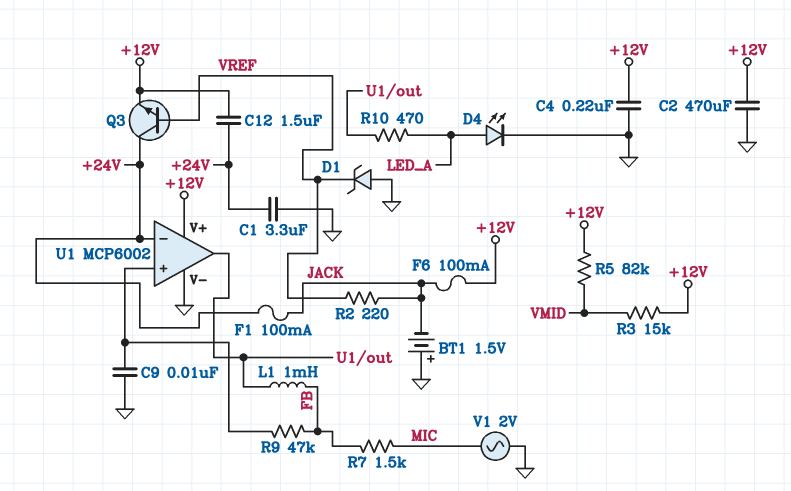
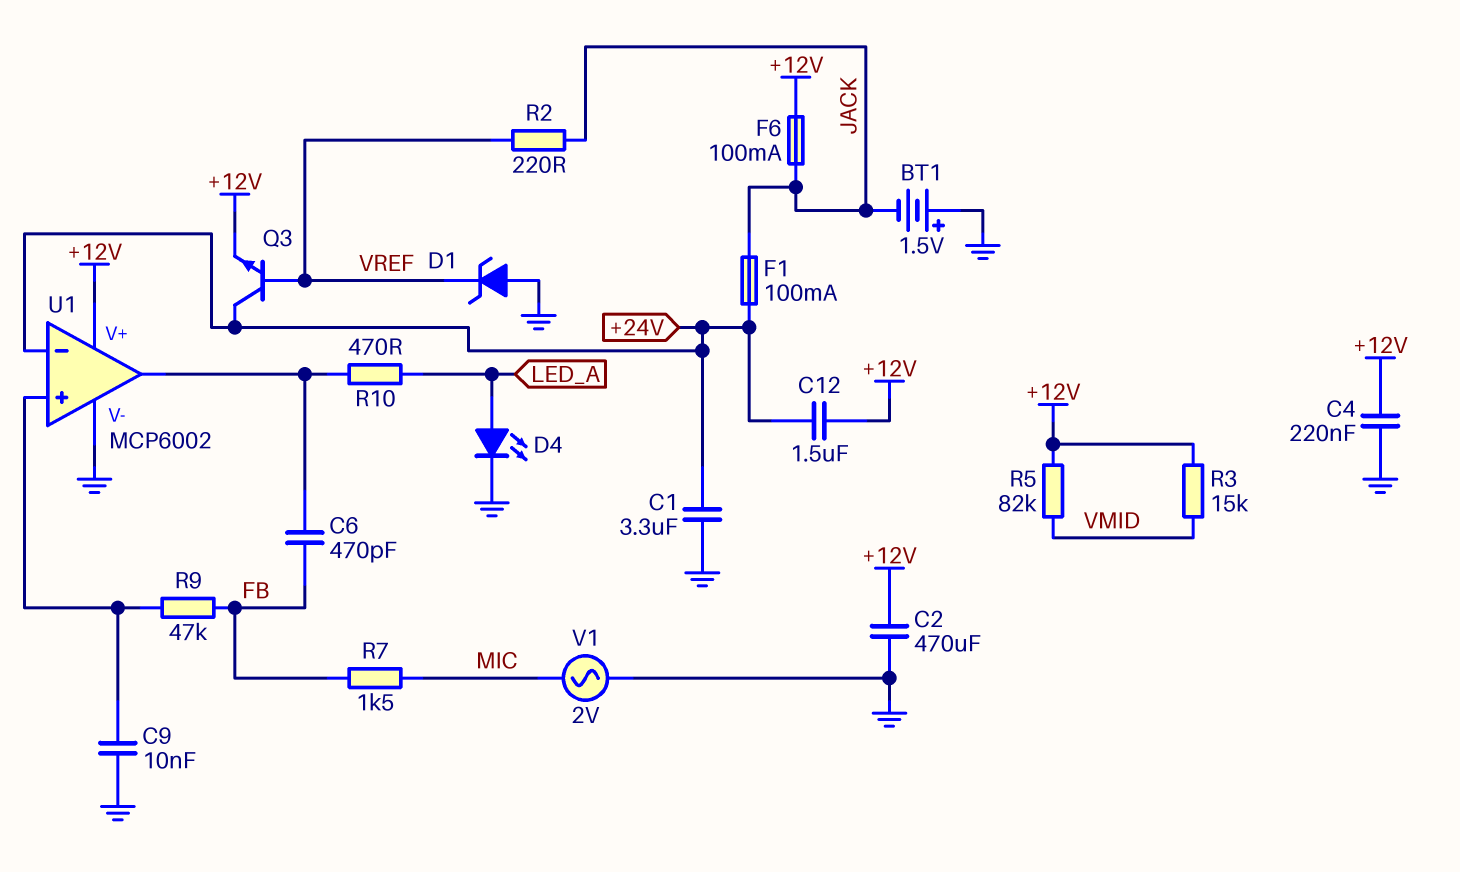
C6: none -> 470pF (FB, U1/out)
L1: 1mH (FB, U1/out) -> none

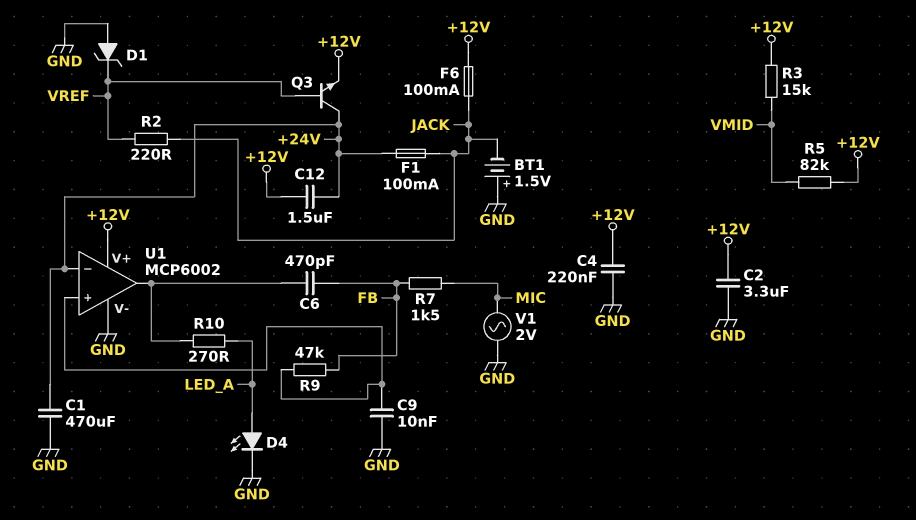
C1: 3.3uF (+24V, GND) -> 470uF (+24V, GND)
C2: 470uF (+12V, GND) -> 3.3uF (+12V, GND)
R10: 470 (LED_A, U1/out) -> 270 (LED_A, U1/out)

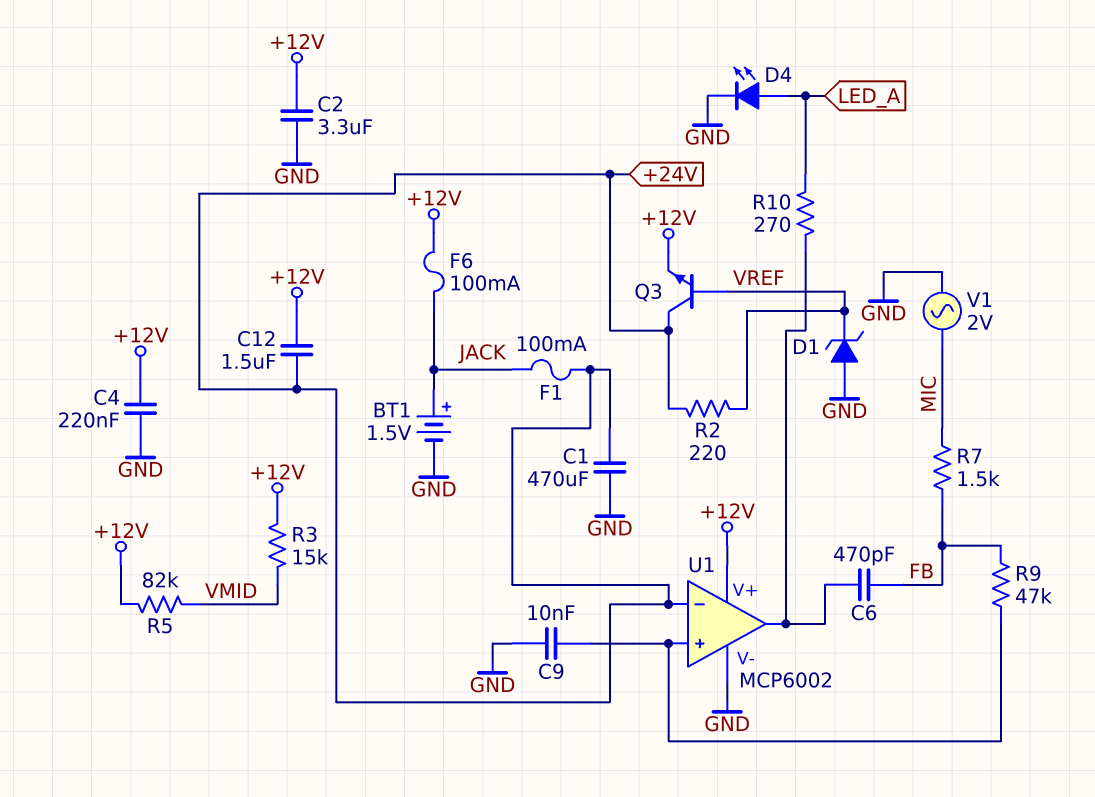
BT1: 1.5V (plus GND, minus JACK) -> 1.5V (plus JACK, minus GND)
R2: 220 (JACK, VREF) -> 220 (+24V, VREF)

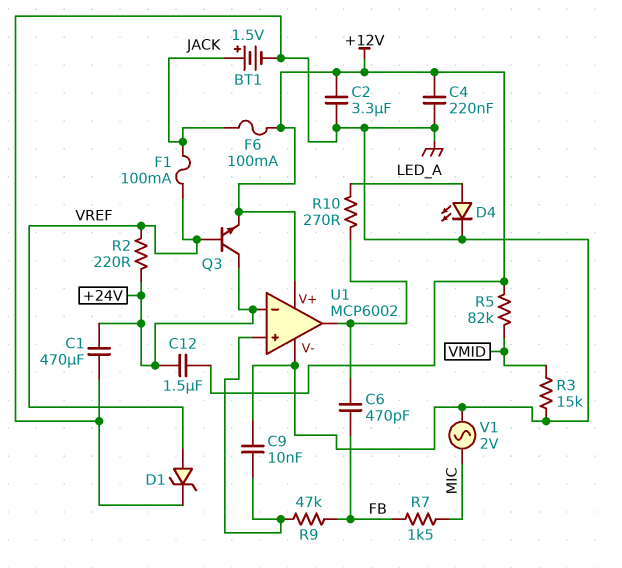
D1: zener (A GND, K VREF) -> zener (A VREF, K GND)
F1: 100mA (+24V, JACK) -> 100mA (JACK, VREF)
R3: 15k (+12V, VMID) -> 15k (GND, VMID)

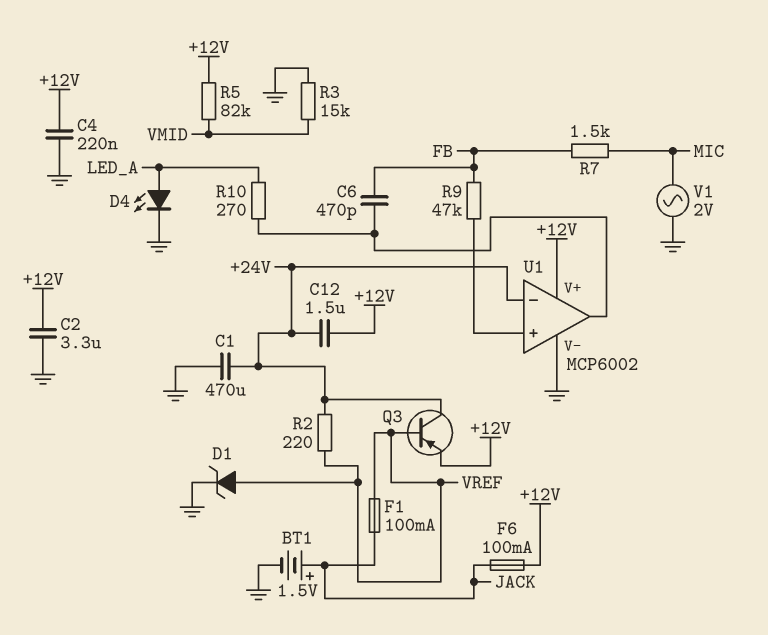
C9: 10nF (GND, U1/in+) -> none
Q3: NPN (B VREF, C +24V, E +12V) -> PNP (B VREF, C +24V, E +12V)

